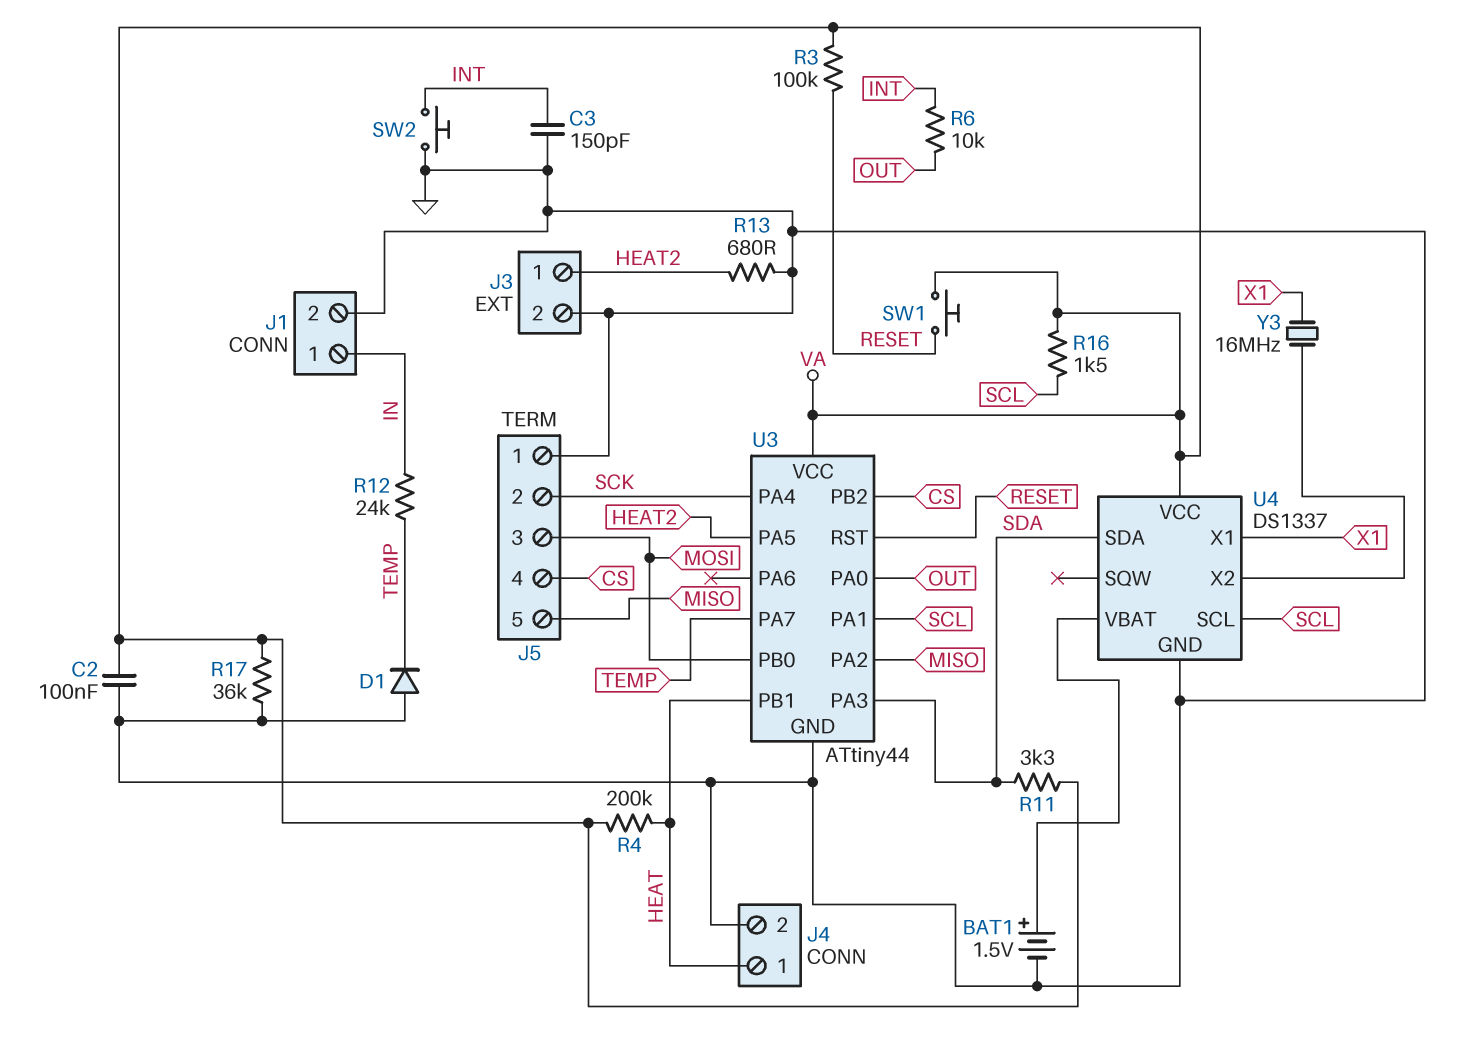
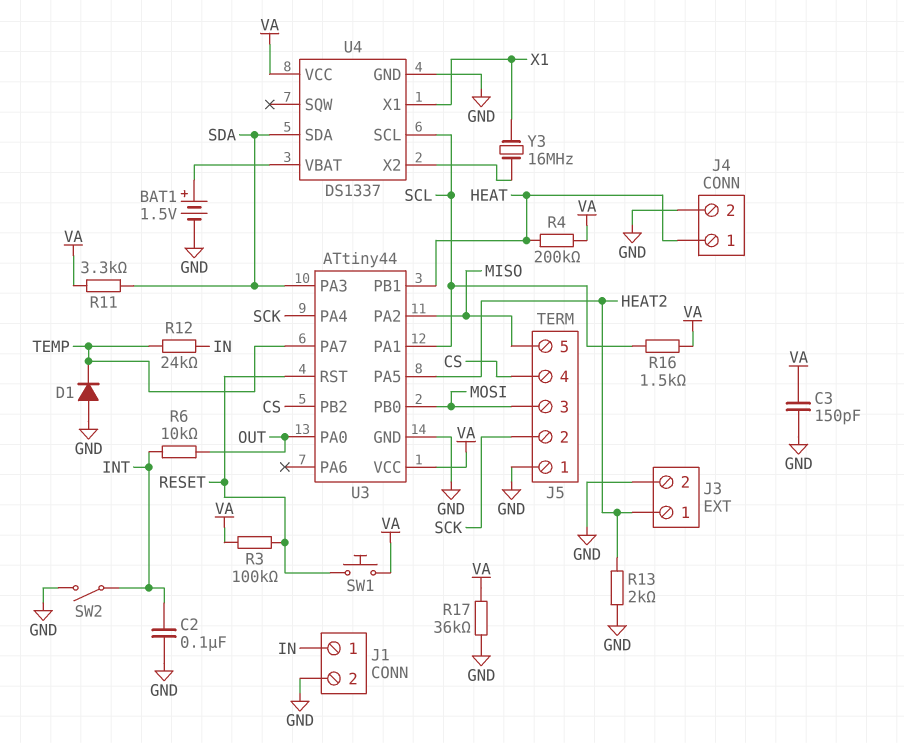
C2: 100nF (GND, VA) -> 100nF (GND, INT)
C3: 150pF (GND, INT) -> 150pF (GND, VA)
R13: 680 (GND, HEAT2) -> 2k (GND, HEAT2)
SW2: button (GND, INT) -> switch (GND, INT)

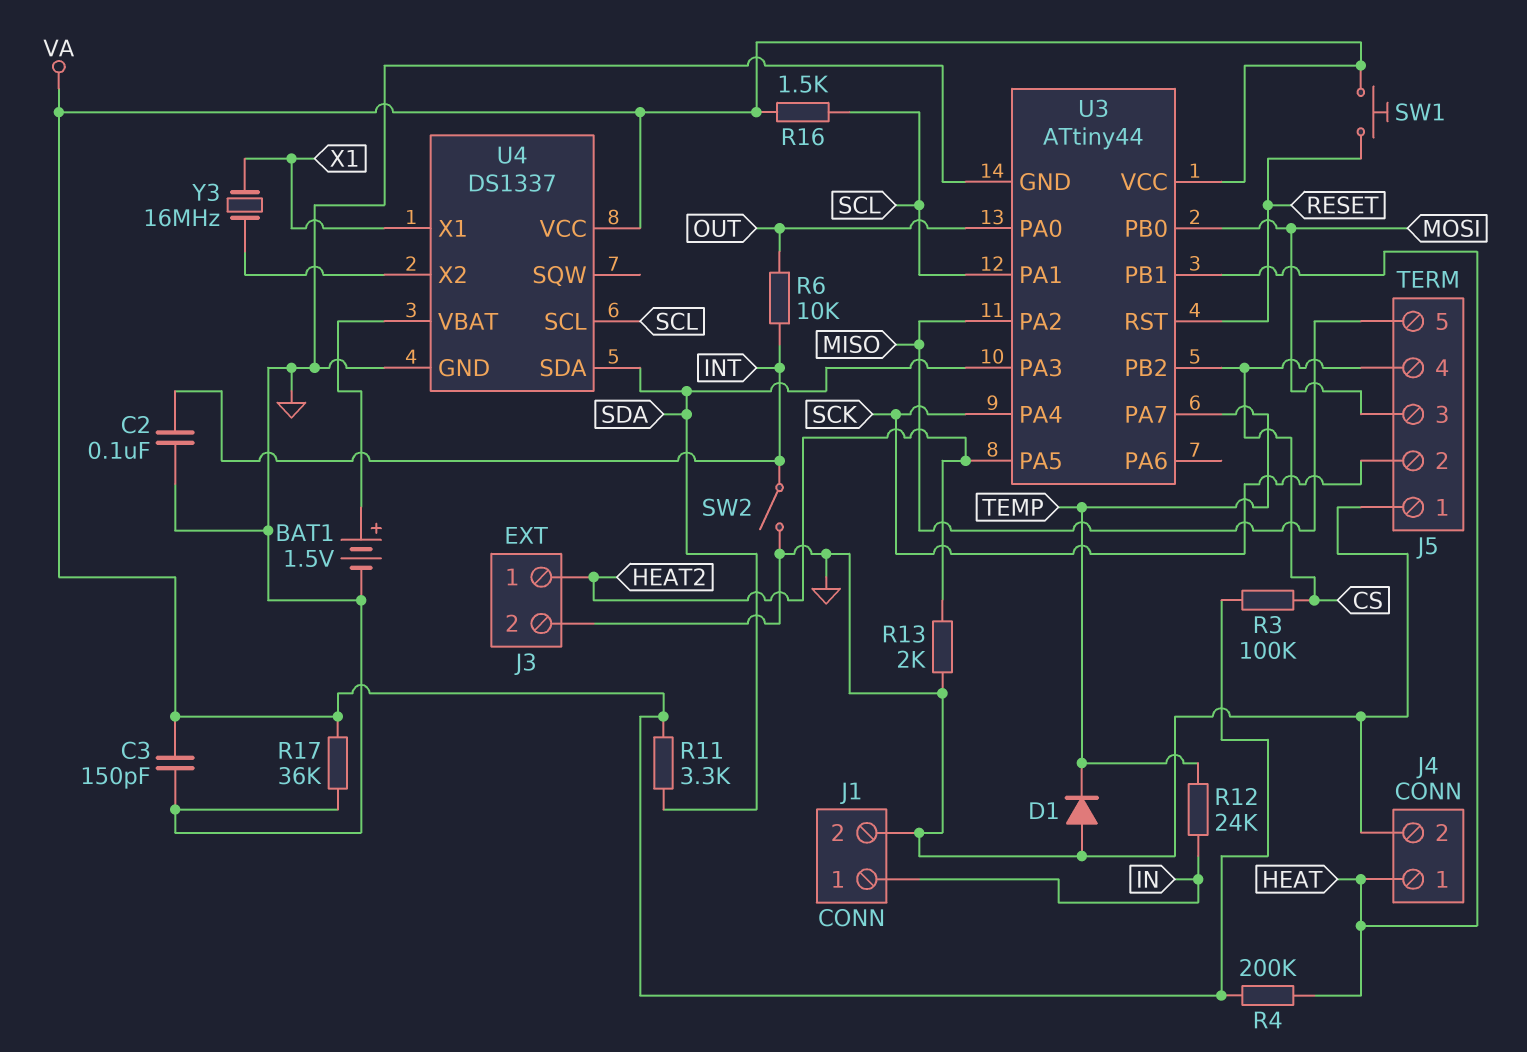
R3: 100k (RESET, VA) -> 100k (CS, VA)

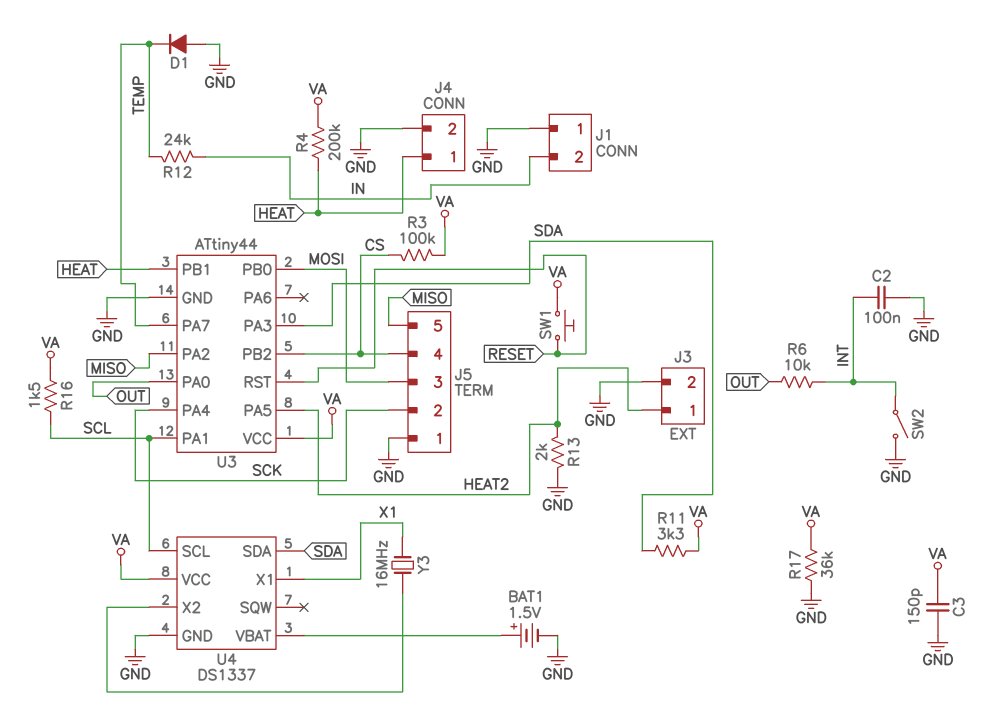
J1 pin 1: IN -> GND
J1 pin 2: GND -> IN

